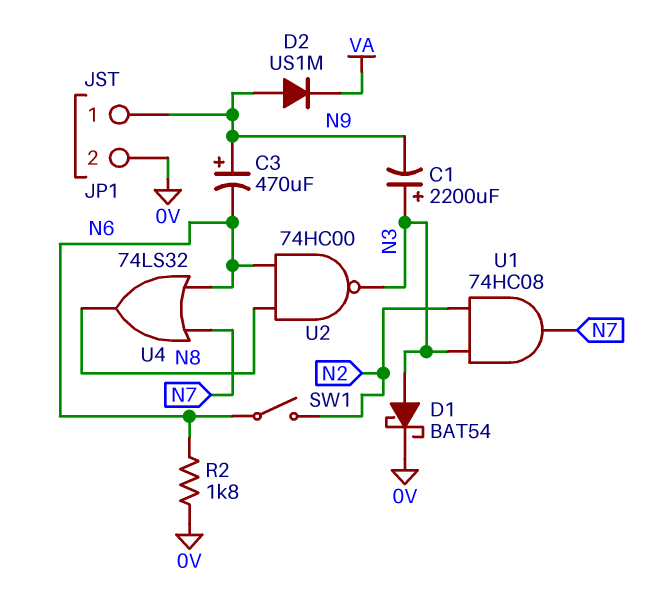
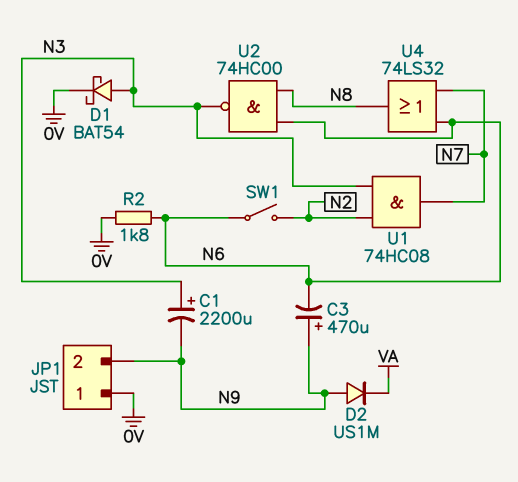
JP1 pin 1: N9 -> 0V
JP1 pin 2: 0V -> N9

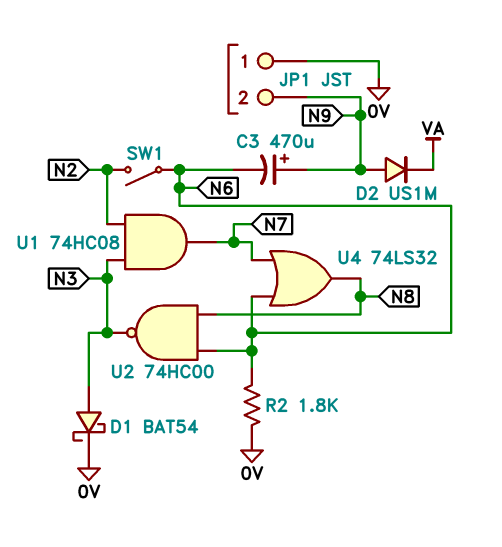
C1: 2200uF (plus N3, minus N9) -> none

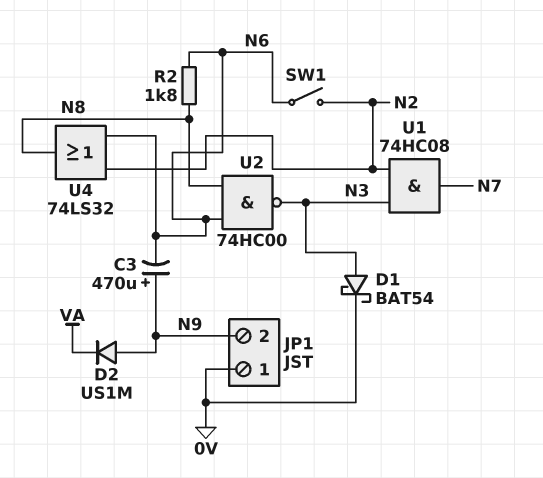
R2: 1.8k (0V, N6) -> 1.8k (N6, N8)
U4: OR 74LS32 (in N6, in N7, out N8) -> OR 74LS32 (in N2, in N6, out N8)

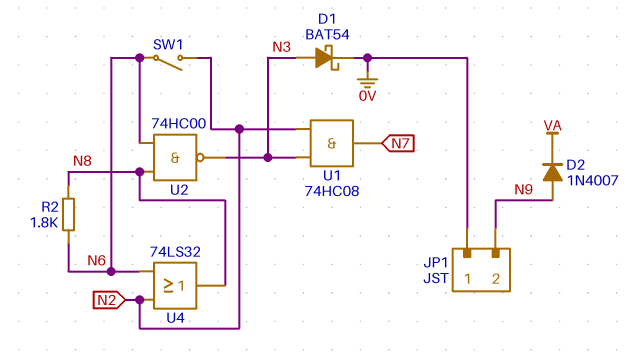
C3: 470uF (plus N9, minus N6) -> none
D2: diode US1M (A N9, K VA) -> diode 1N4007 (A N9, K VA)

